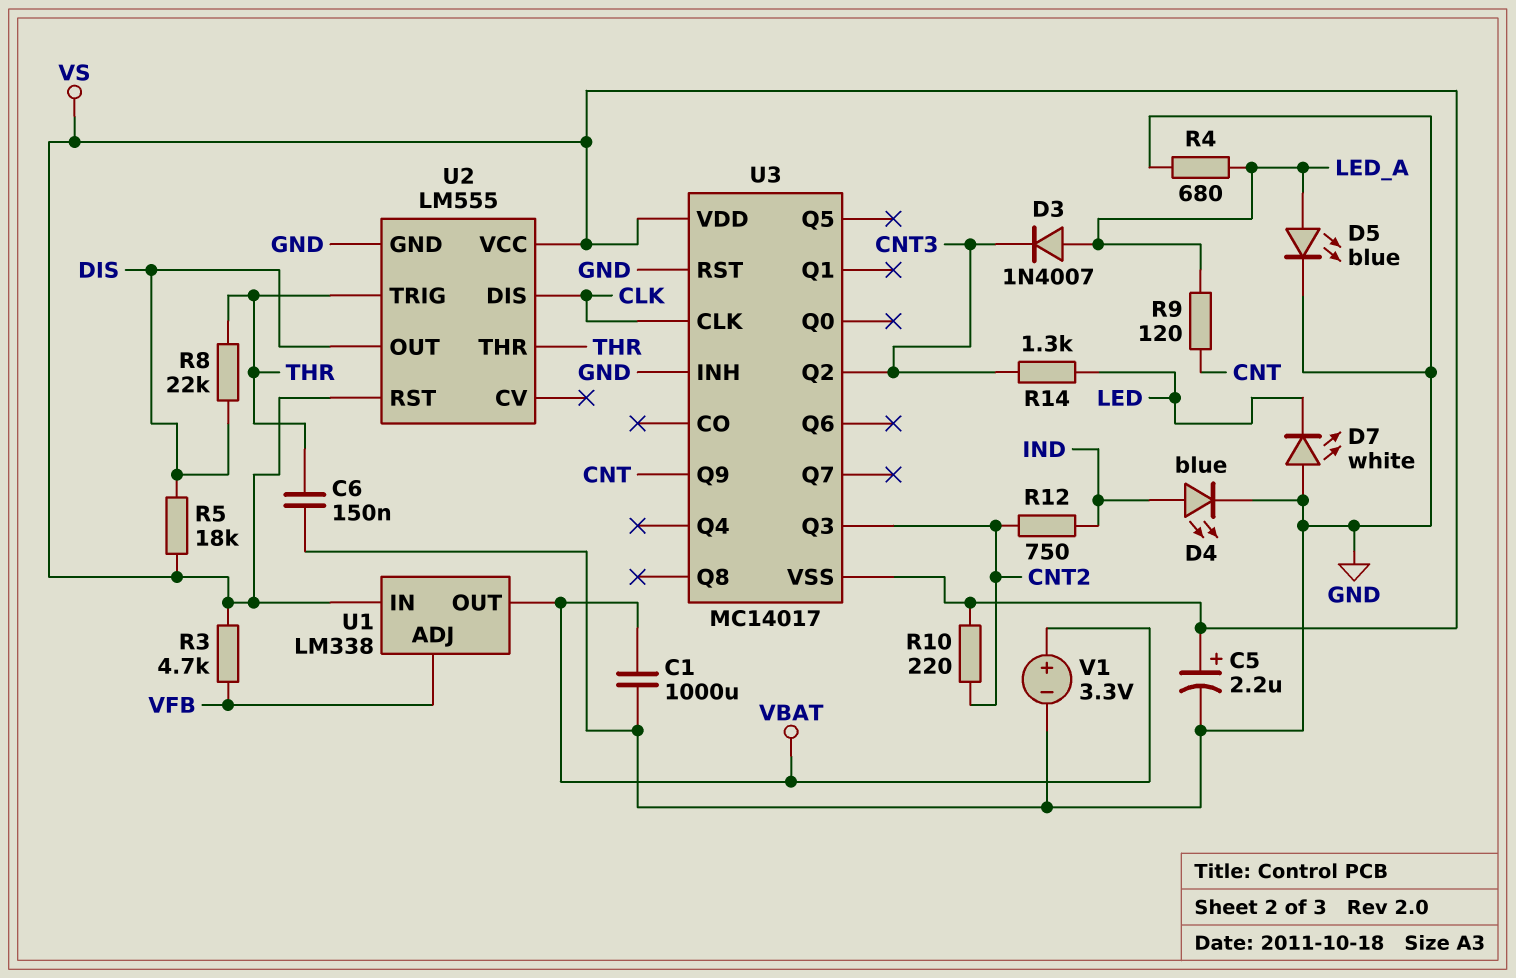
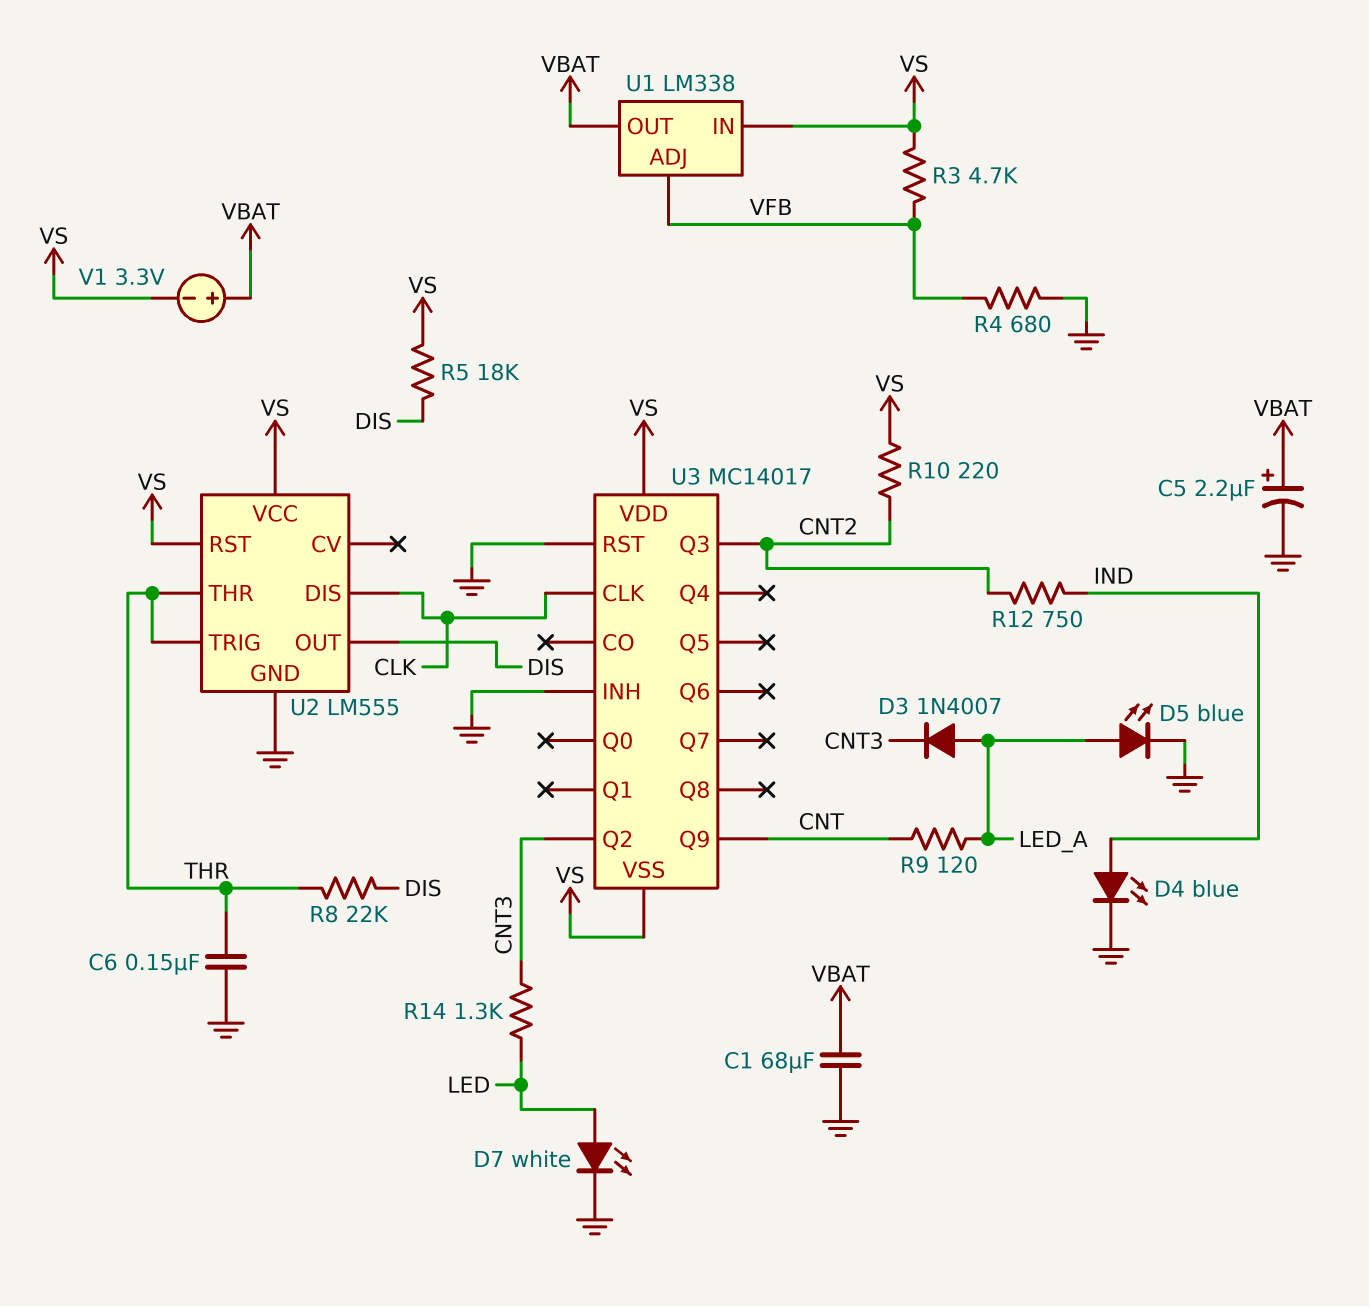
C1: 1000uF (GND, VBAT) -> 68uF (GND, VBAT)
C5: 2.2uF (plus VS, minus GND) -> 2.2uF (plus VBAT, minus GND)
D7: LED white (A GND, K LED) -> LED white (A LED, K GND)
R4: 680 (GND, LED_A) -> 680 (GND, VFB)
V1: 3.3V (plus VBAT, minus GND) -> 3.3V (plus VBAT, minus VS)

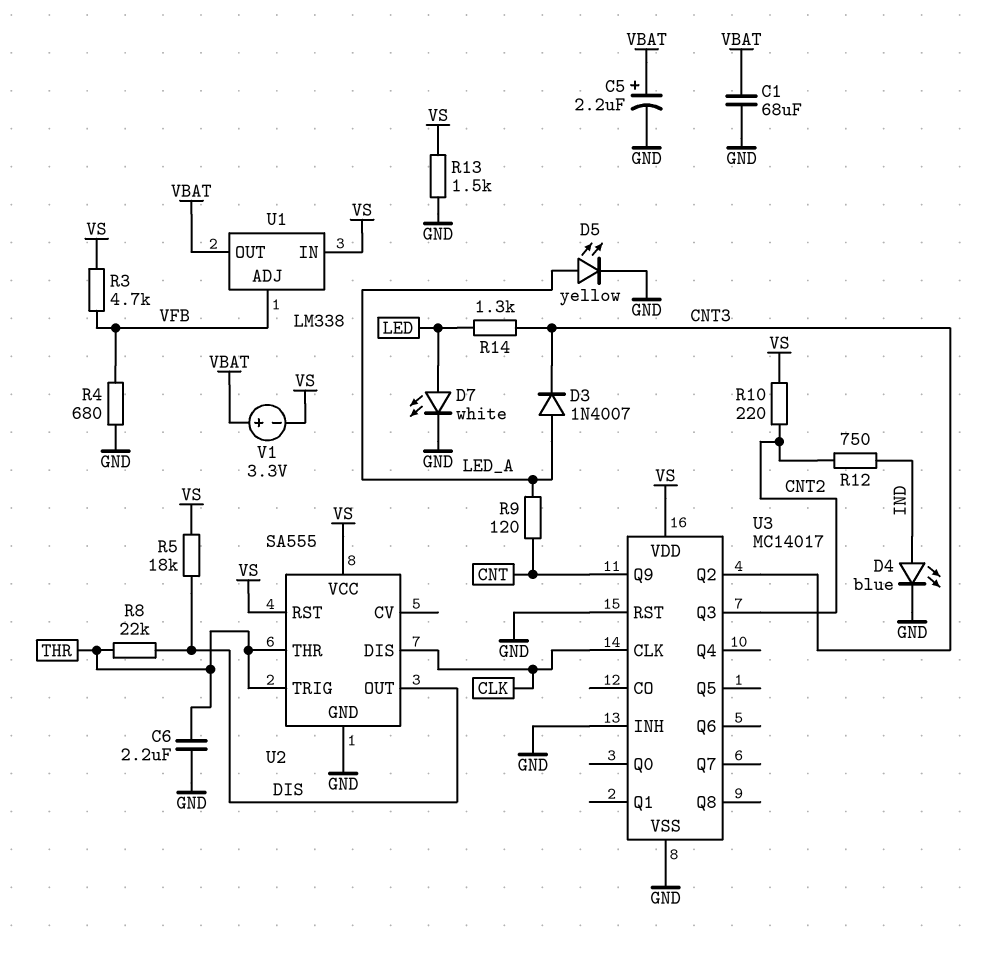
C6: 150nF (GND, THR) -> 2.2uF (GND, THR)
D5: LED blue (A LED_A, K GND) -> LED yellow (A LED_A, K GND)
R13: none -> 1.5k (GND, VS)
U2: LM555 -> SA555
U3 pin VSS: VS -> GND

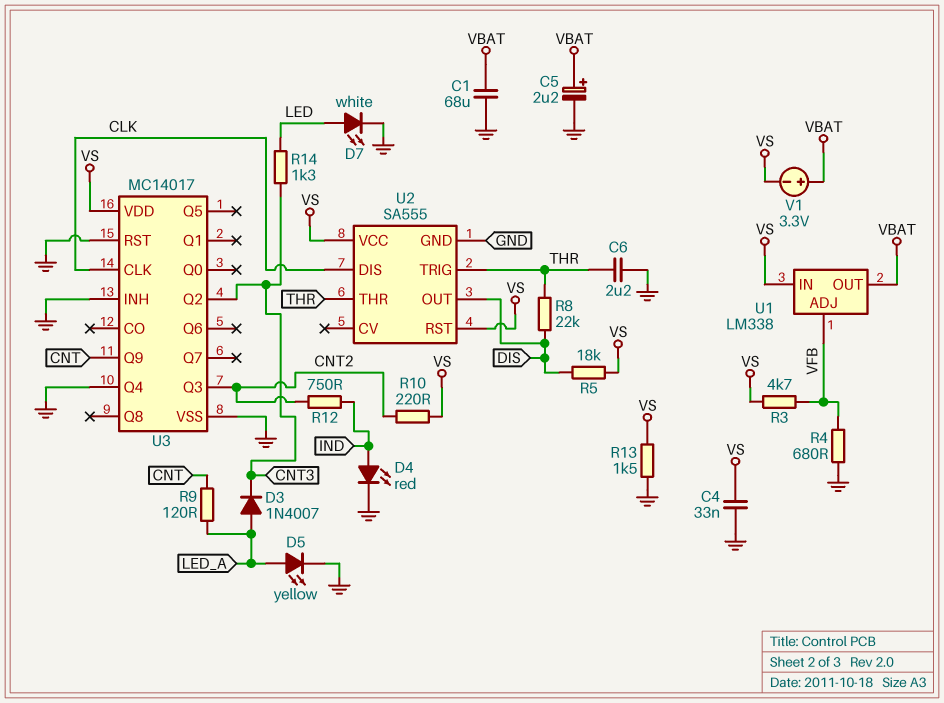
C4: none -> 33nF (GND, VS)
D4: LED blue (A IND, K GND) -> LED red (A IND, K GND)
U3 pin Q4: none -> GND

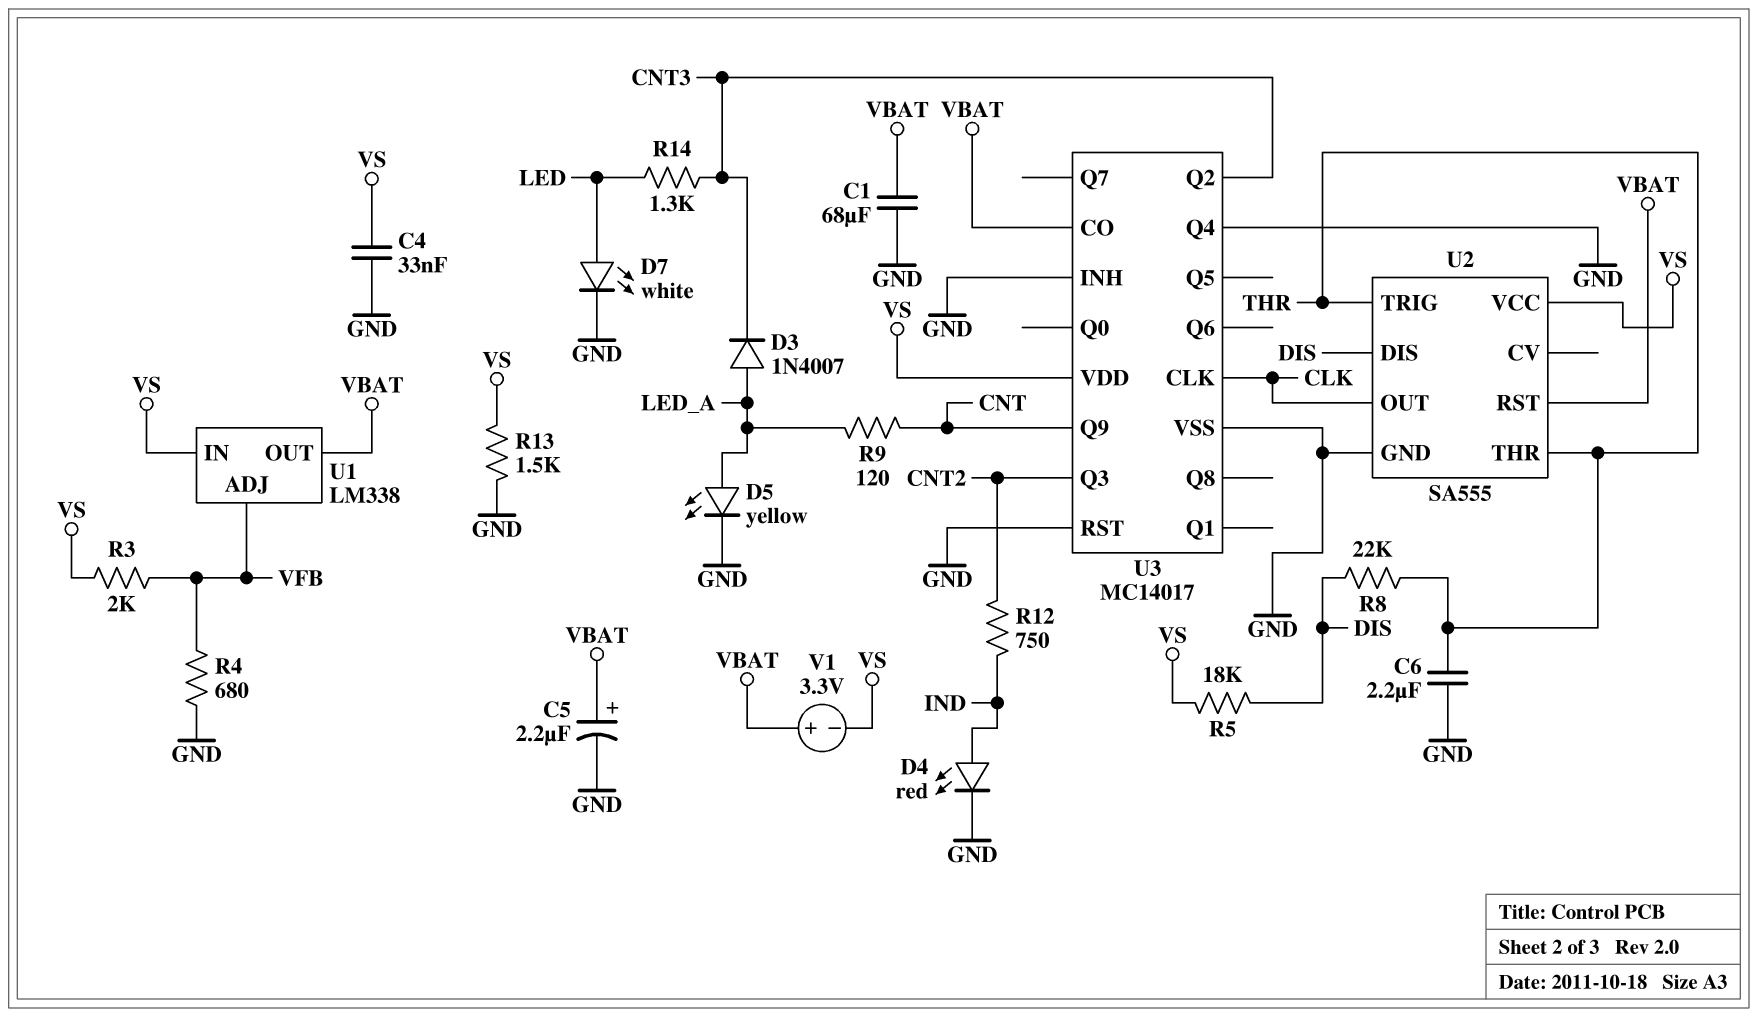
R3: 4.7k (VFB, VS) -> 2k (VFB, VS)
R10: 220 (CNT2, VS) -> none
U2 pin DIS: CLK -> DIS
U2 pin OUT: DIS -> CLK
U2 pin RST: VS -> VBAT
U3 pin CO: none -> VBAT

